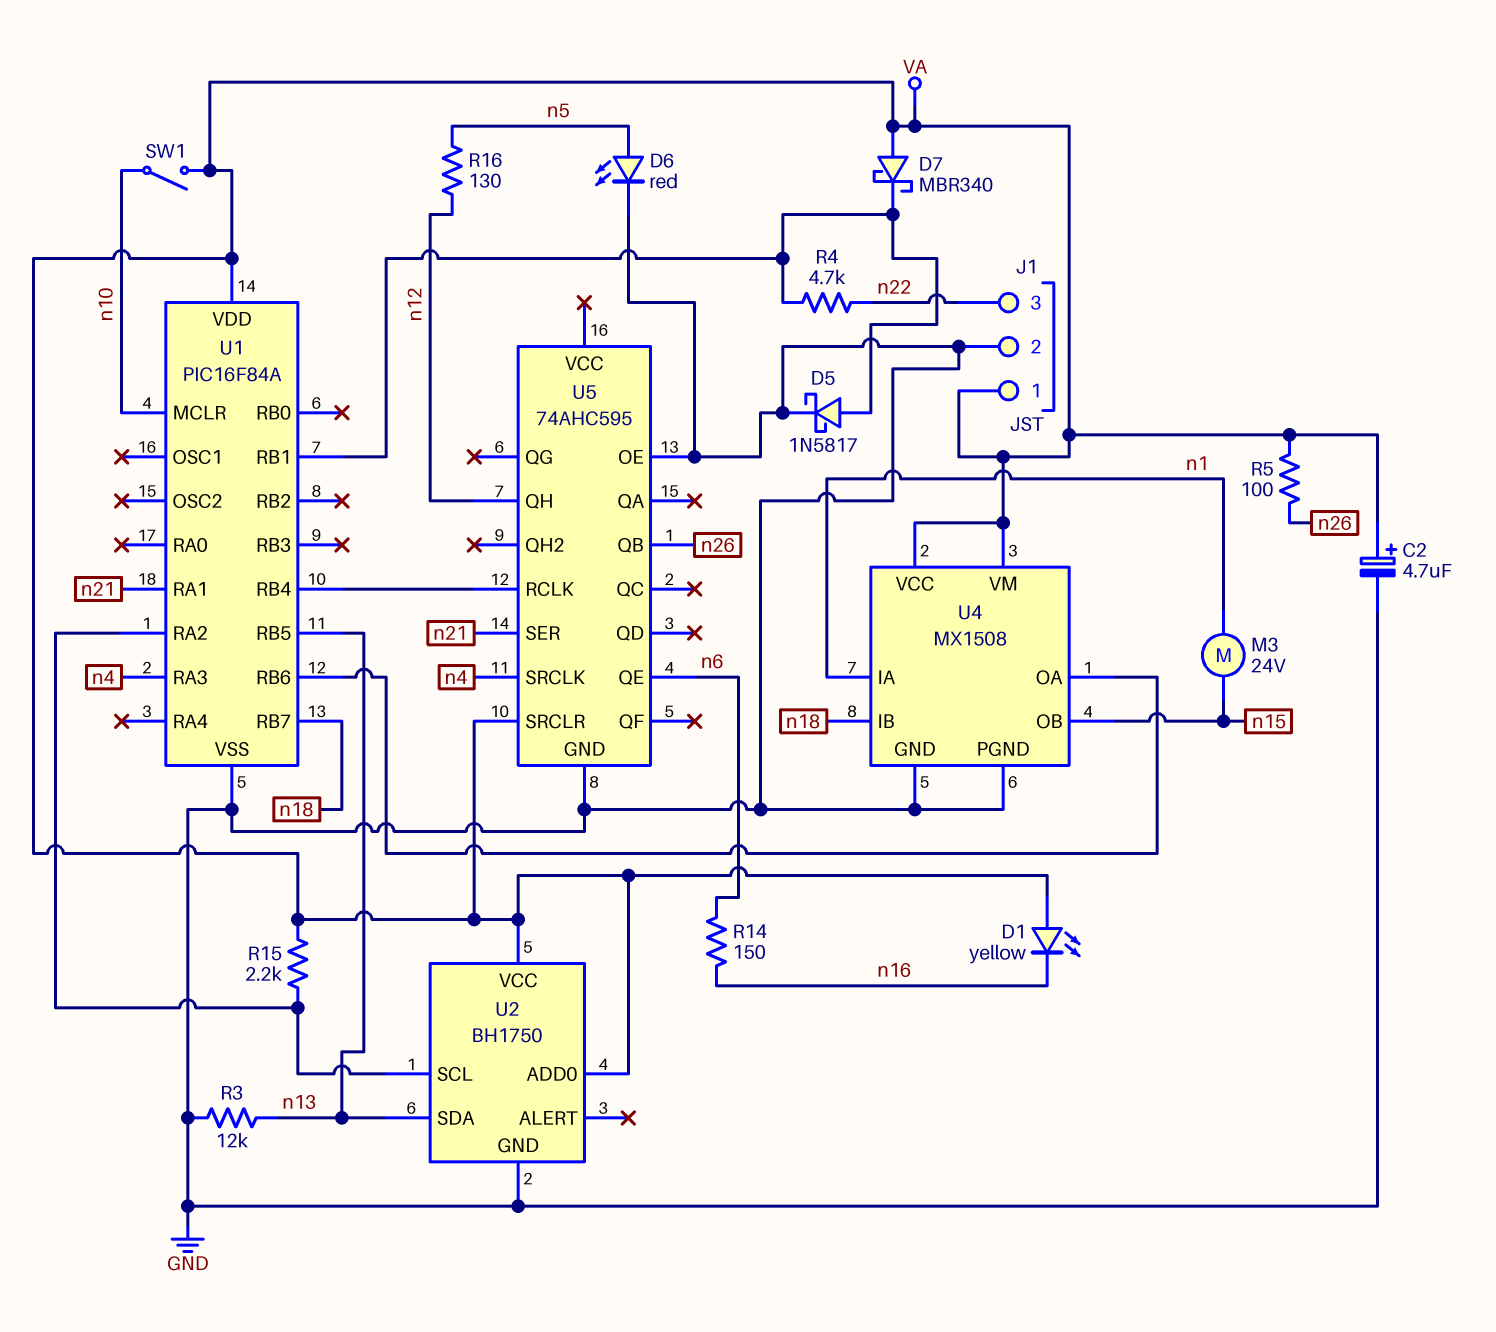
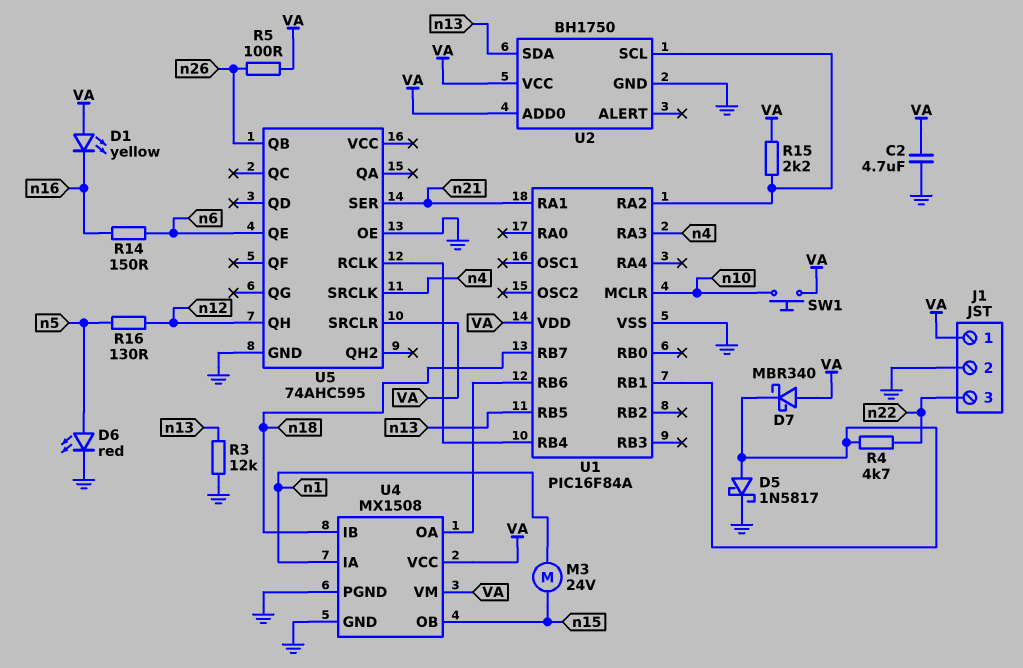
C2: 4.7uF (plus VA, minus GND) -> 4.7uF (GND, VA)
SW1: switch (VA, n10) -> button (VA, n10)

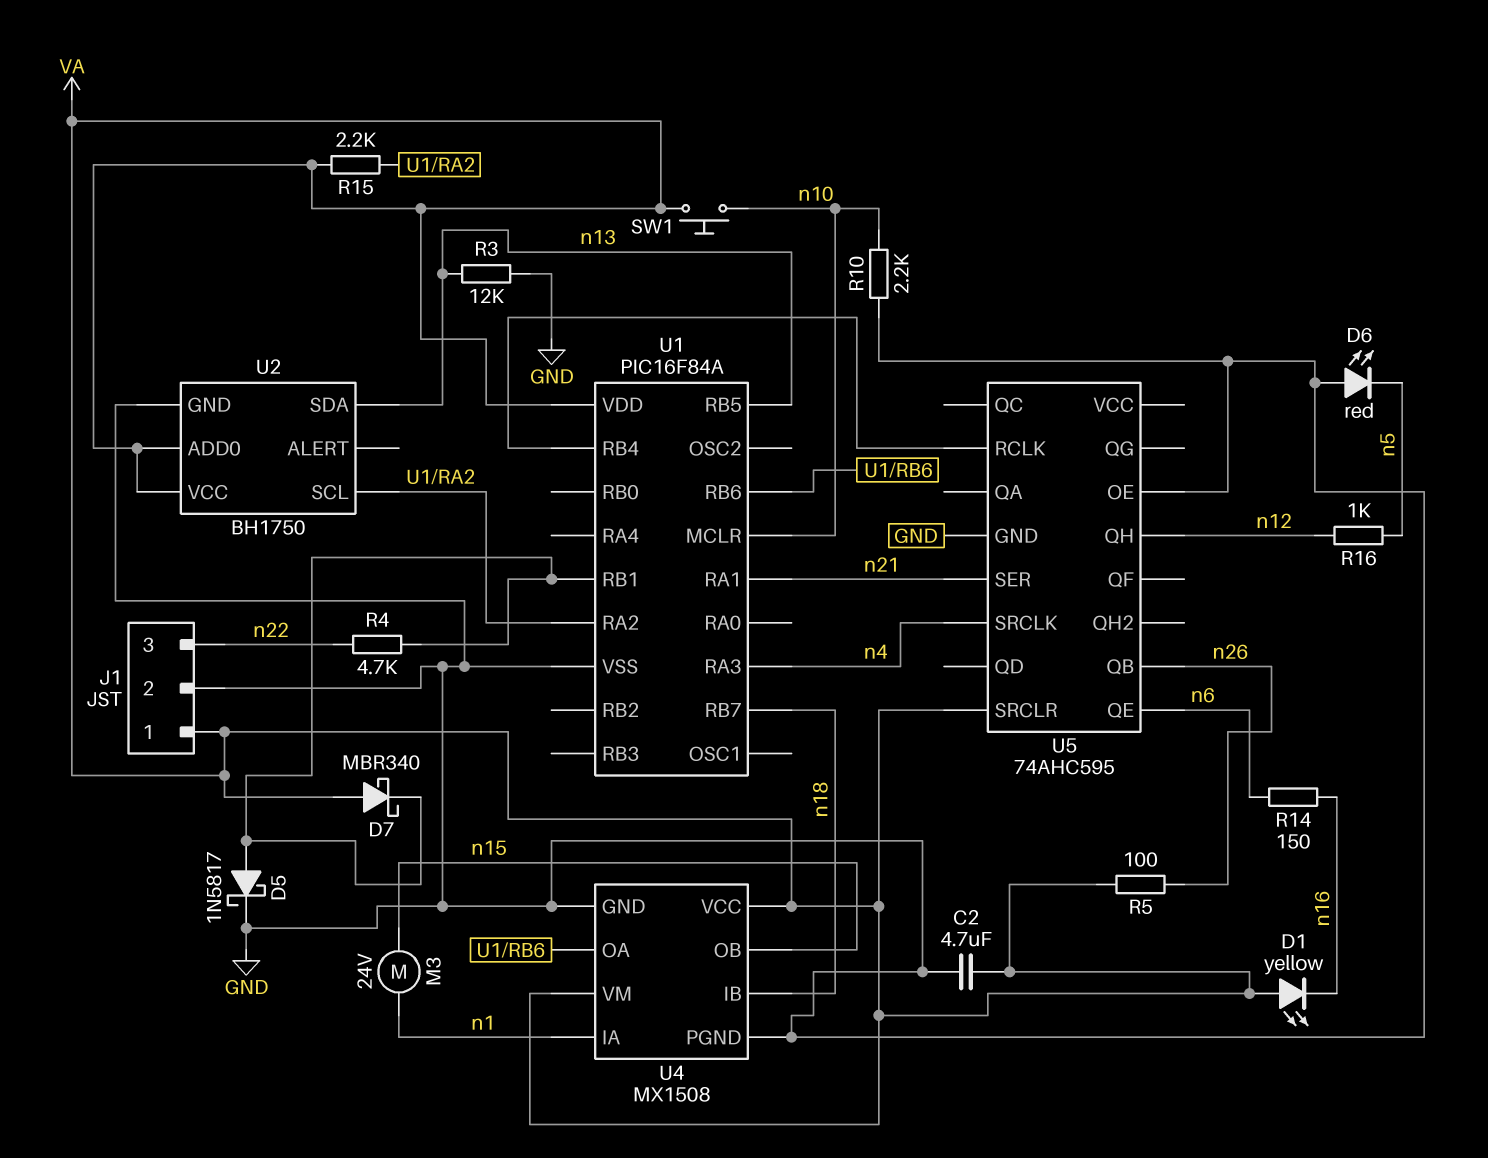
D6: LED red (A n5, K GND) -> LED red (A GND, K n5)
R10: none -> 2.2k (GND, n10)
R16: 130 (n5, n12) -> 1k (n5, n12)

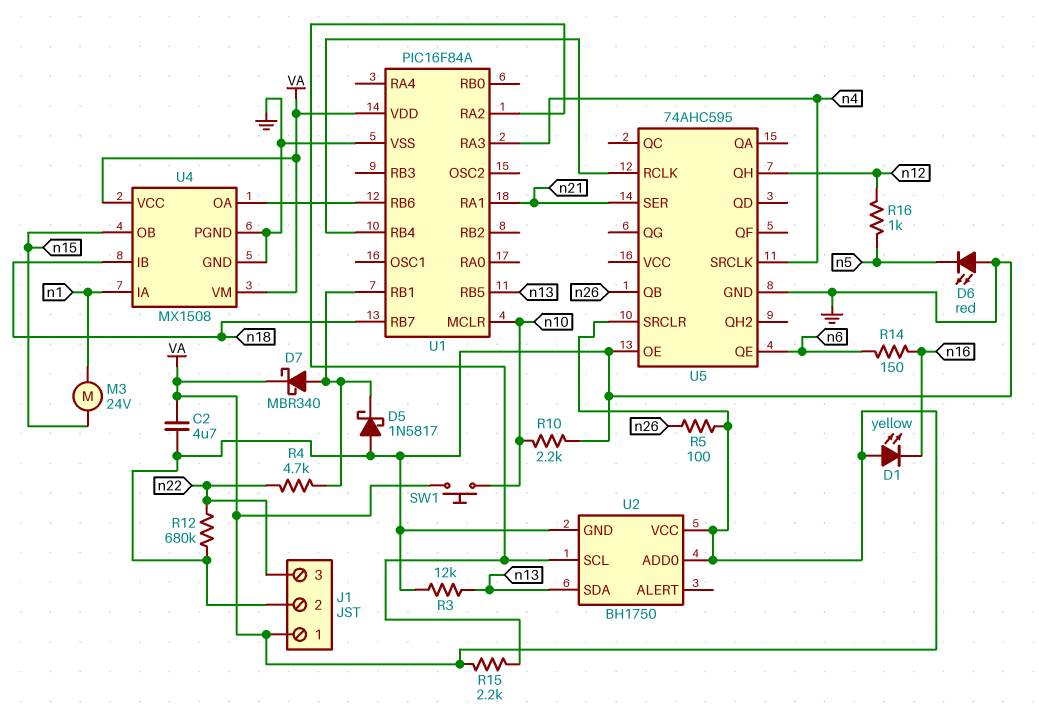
D5: schottky 1N5817 (A U1/RB1, K GND) -> schottky 1N5817 (A GND, K U1/RB1)
D7: schottky MBR340 (A VA, K U1/RB1) -> schottky MBR340 (A U1/RB1, K VA)
R12: none -> 680k (GND, n22)

